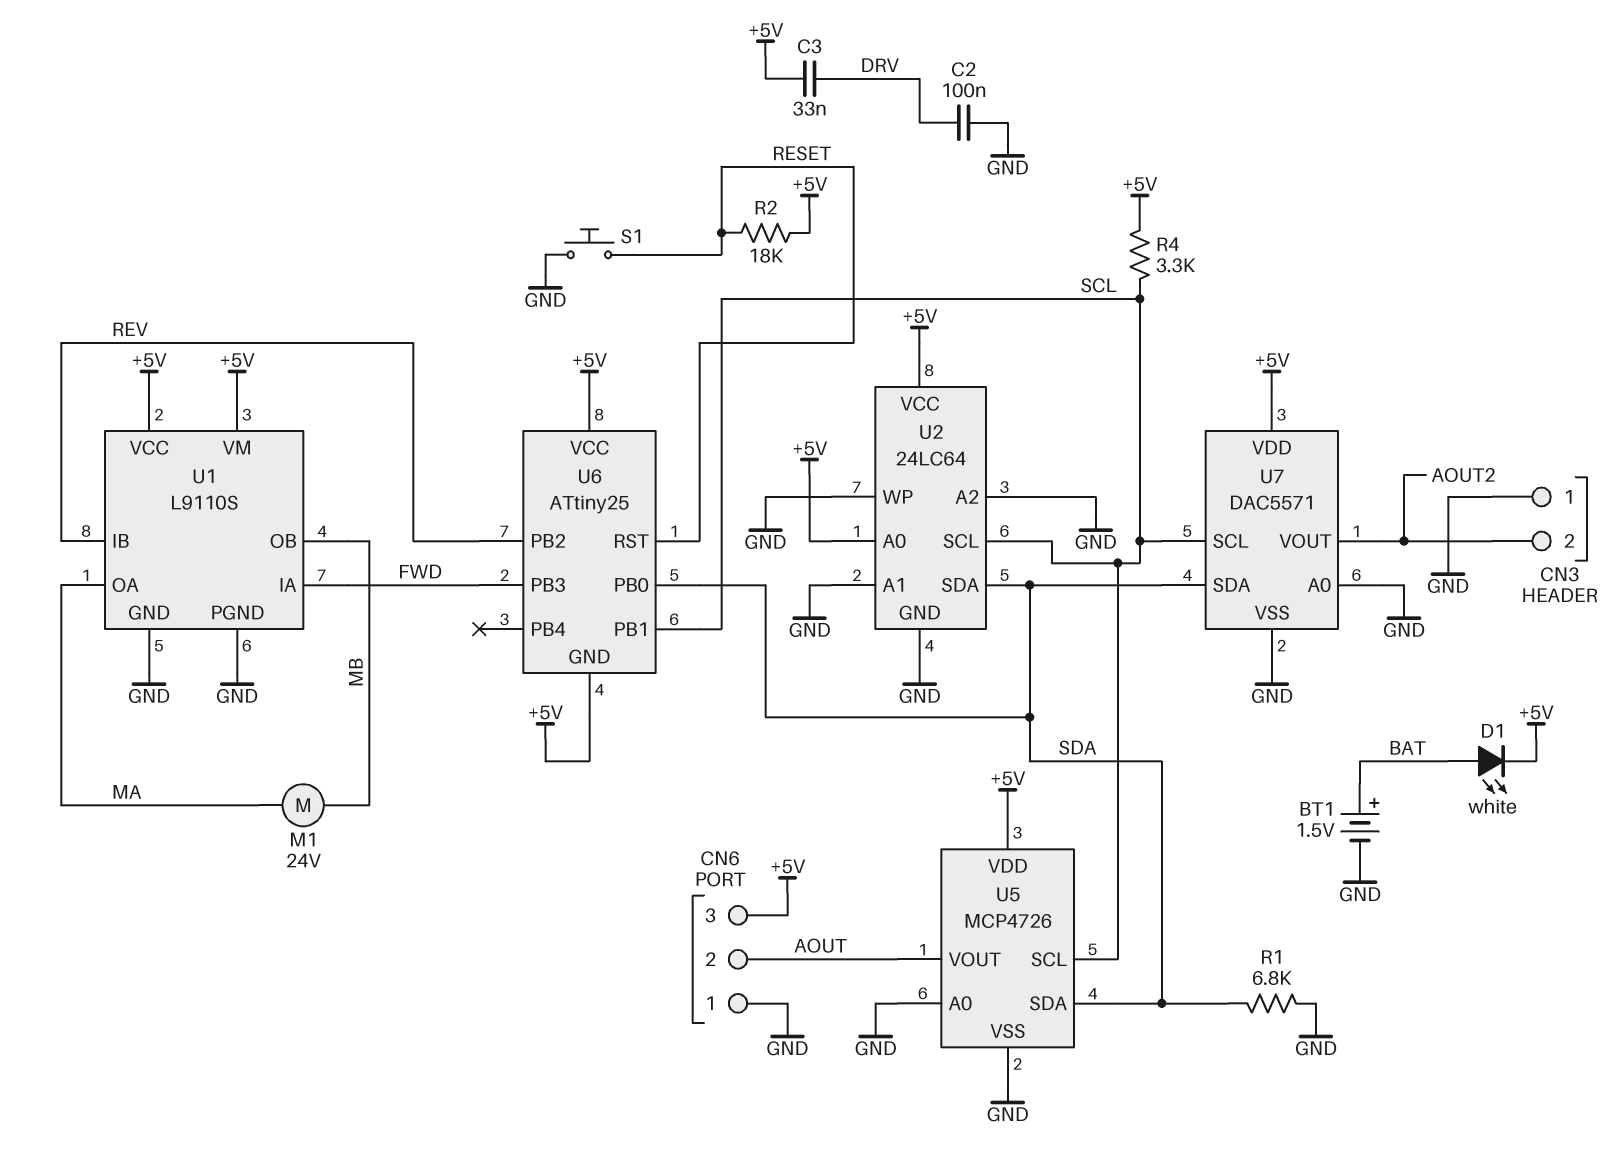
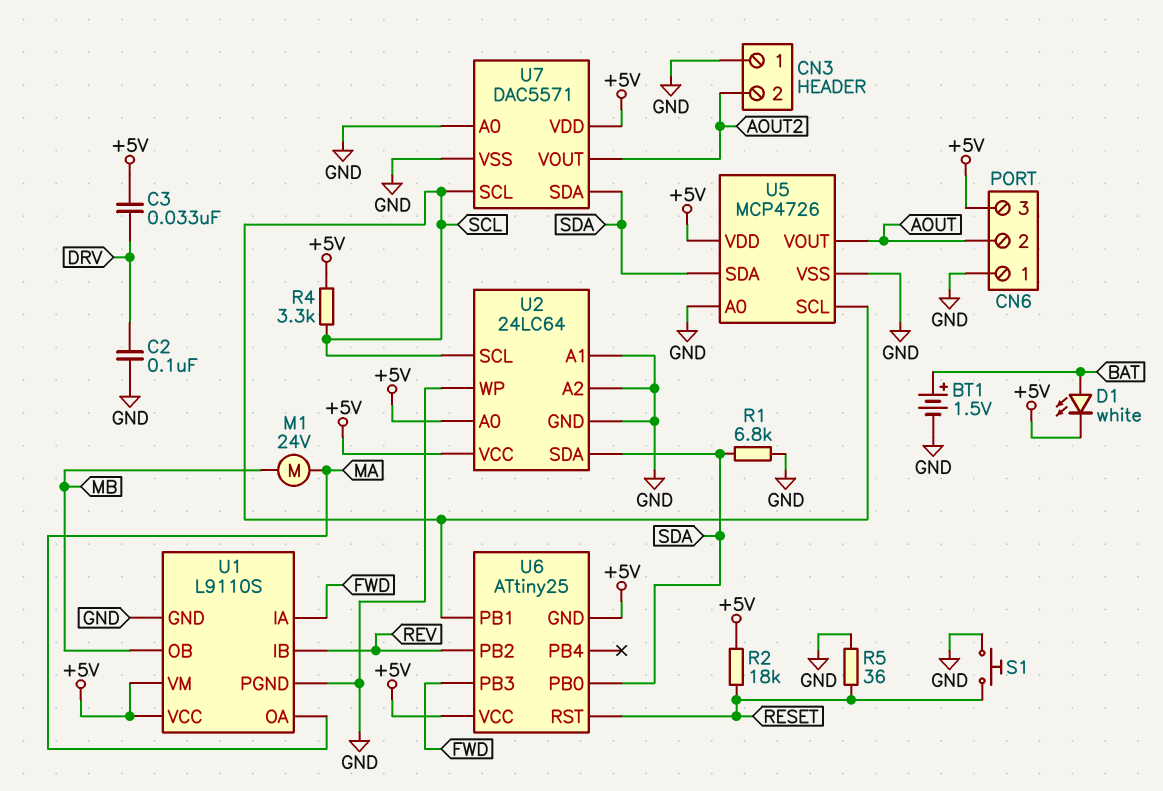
R5: none -> 36 (GND, RESET)

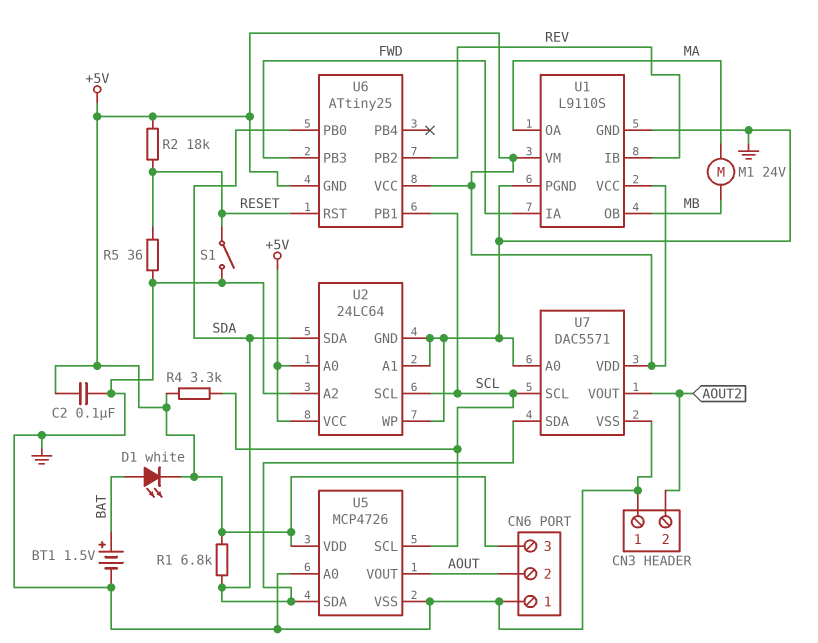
C2: 100nF (DRV, GND) -> 100nF (+5V, GND)
C3: 33nF (+5V, DRV) -> none
R1: 6.8k (GND, SDA) -> 6.8k (+5V, SDA)
S1: button (GND, RESET) -> switch (GND, RESET)

